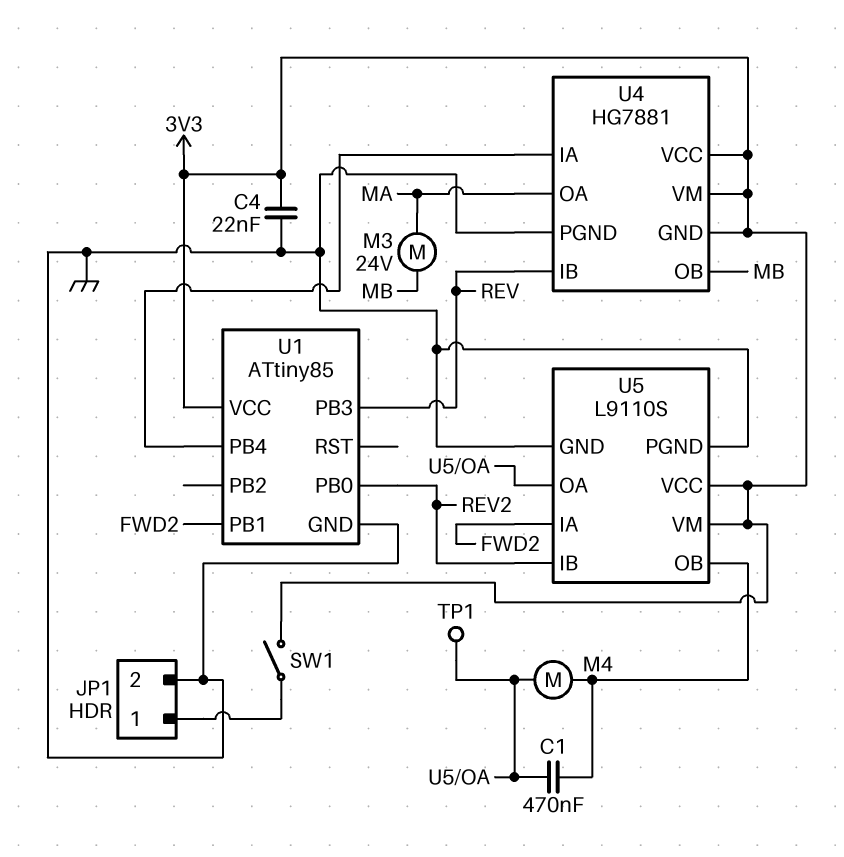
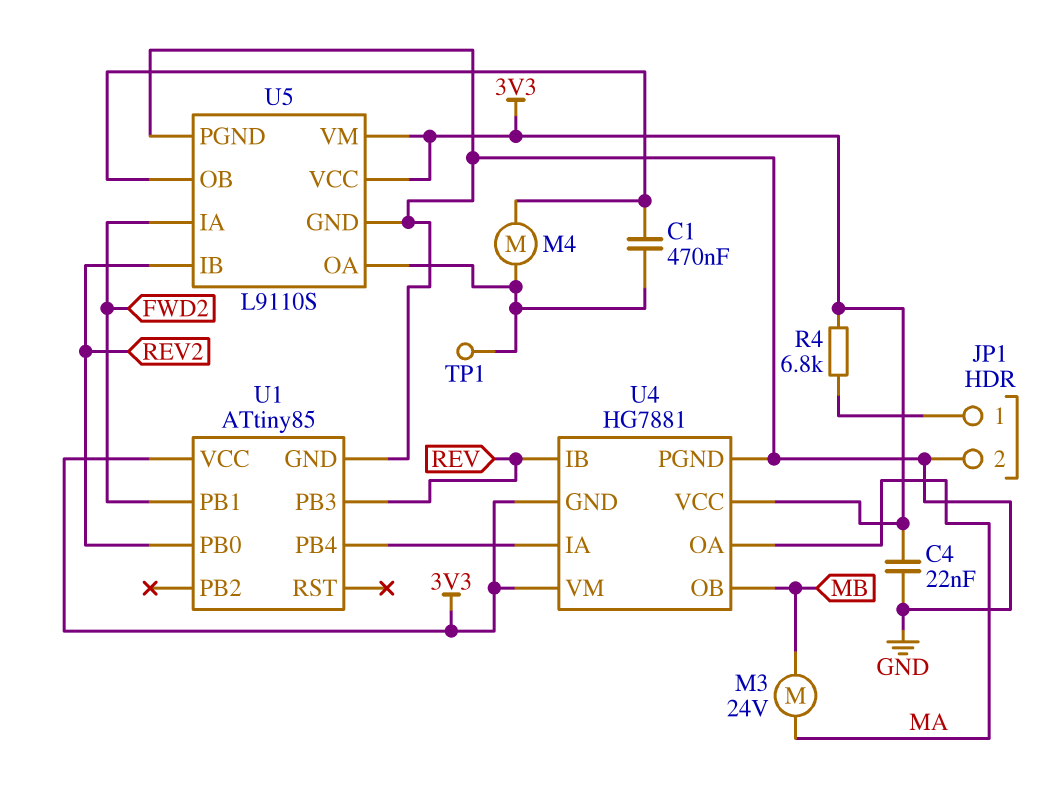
R4: none -> 6.8k (3V3, JP1/1)
SW1: switch (3V3, JP1/1) -> none

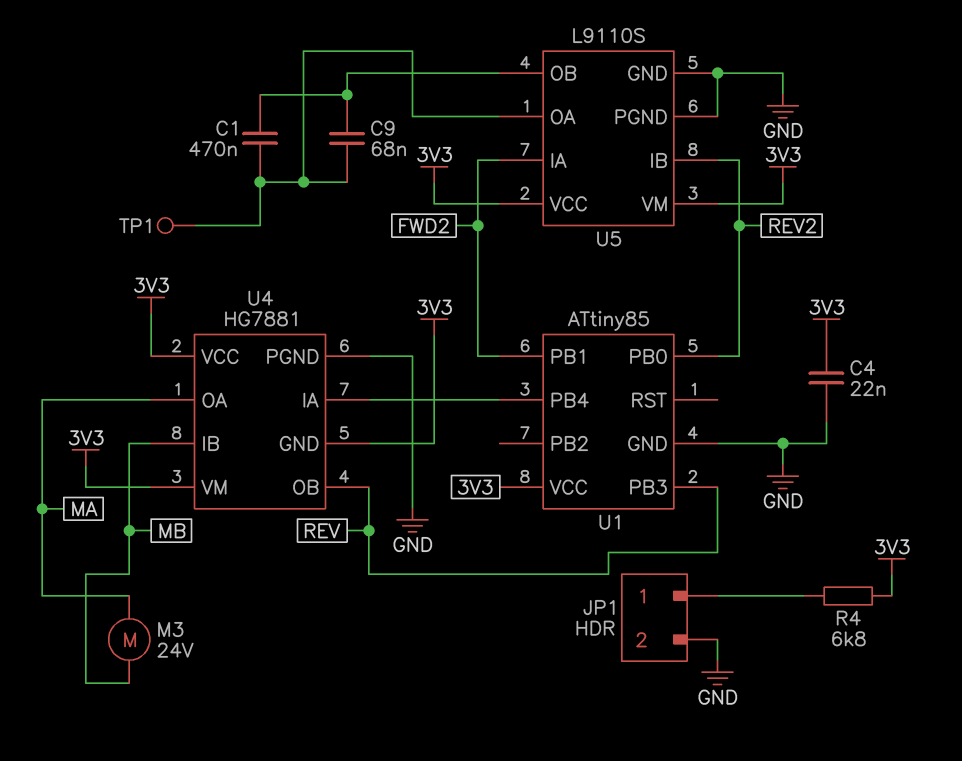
C9: none -> 68nF (U5/OA, U5/OB)
M4: motor (U5/OA, U5/OB) -> none
U4 pin IB: REV -> MB
U4 pin OB: MB -> REV

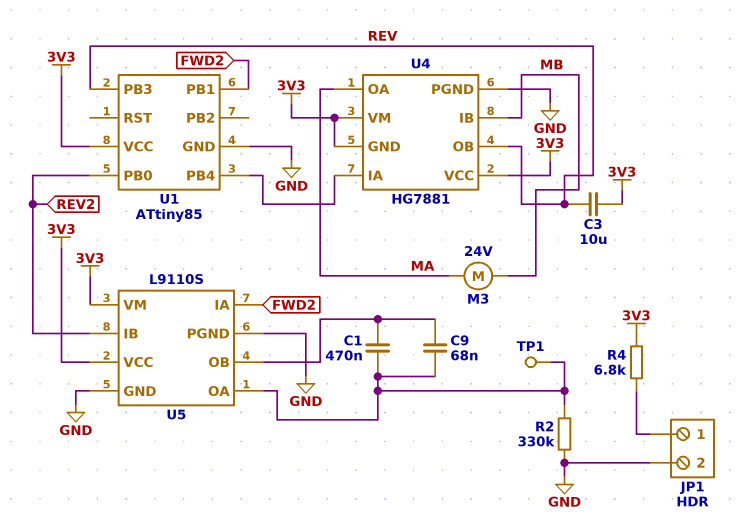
C3: none -> 10uF (3V3, REV)
C4: 22nF (3V3, GND) -> none
R2: none -> 330k (GND, U5/OA)

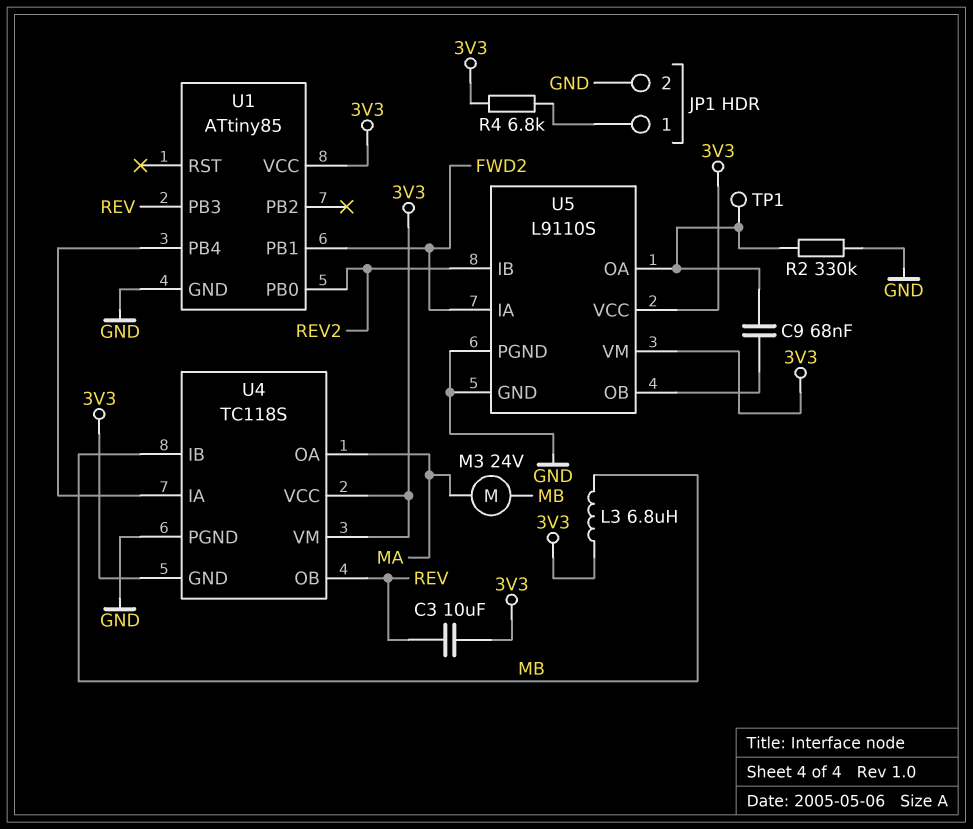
C1: 470nF (U5/OA, U5/OB) -> none
L3: none -> 6.8uH (3V3, MB)
U4: HG7881 -> TC118S

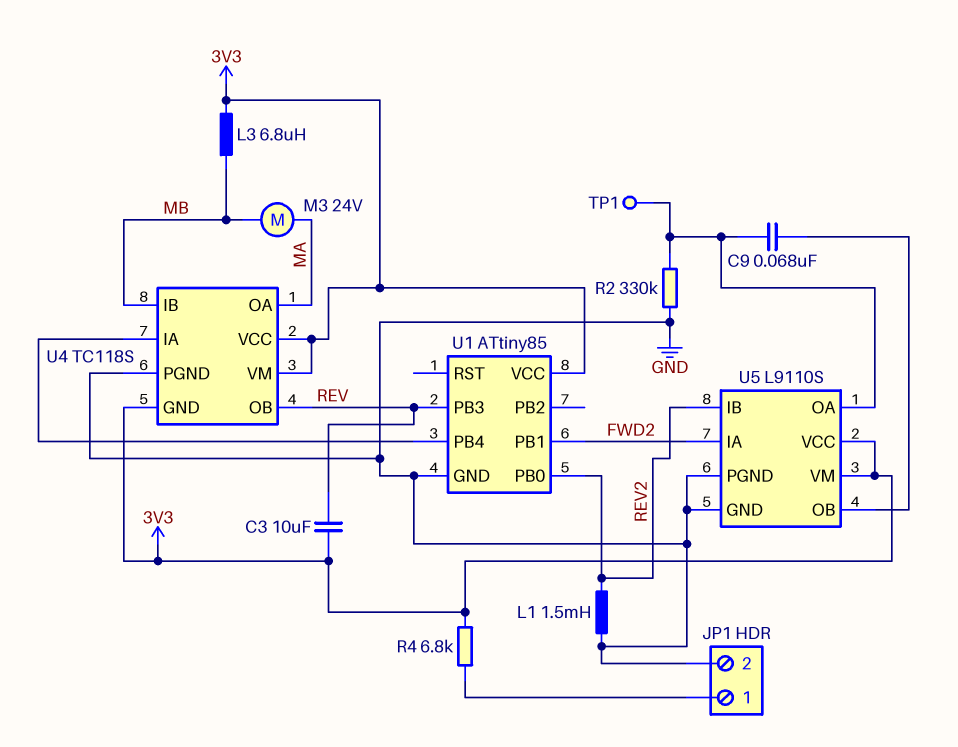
L1: none -> 1.5mH (GND, REV2)

